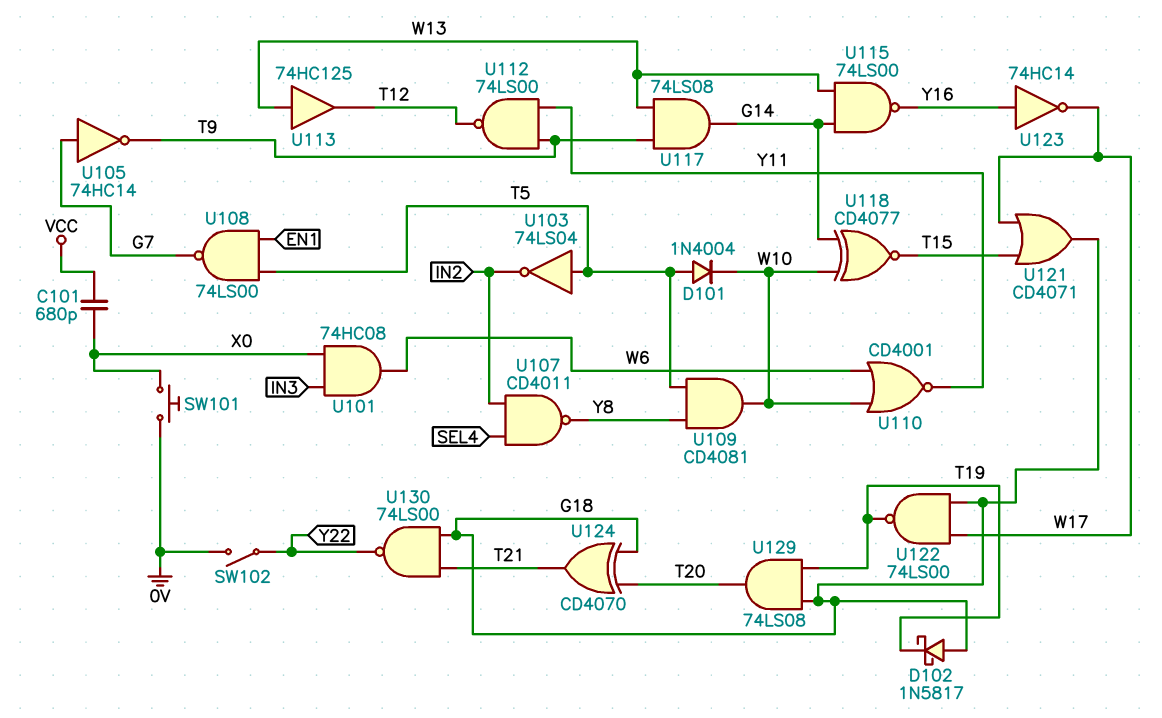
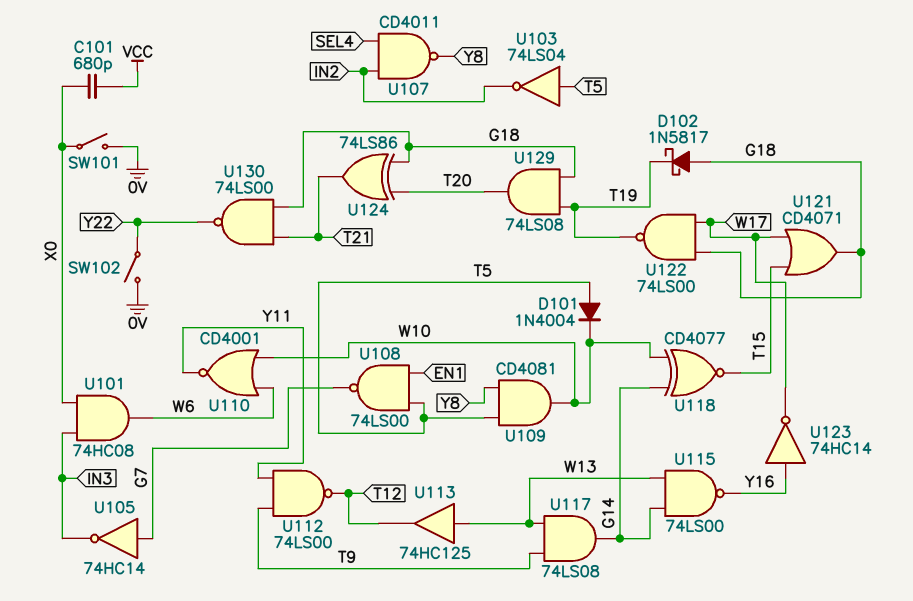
SW101: button (0V, X0) -> switch (0V, X0)
U105: NOT 74HC14 (in G7, out T9) -> NOT 74HC14 (in G7, out IN3)
U124: XOR CD4070 (in G18, in T20, out T21) -> XOR 74LS86 (in G18, in T20, out T21)

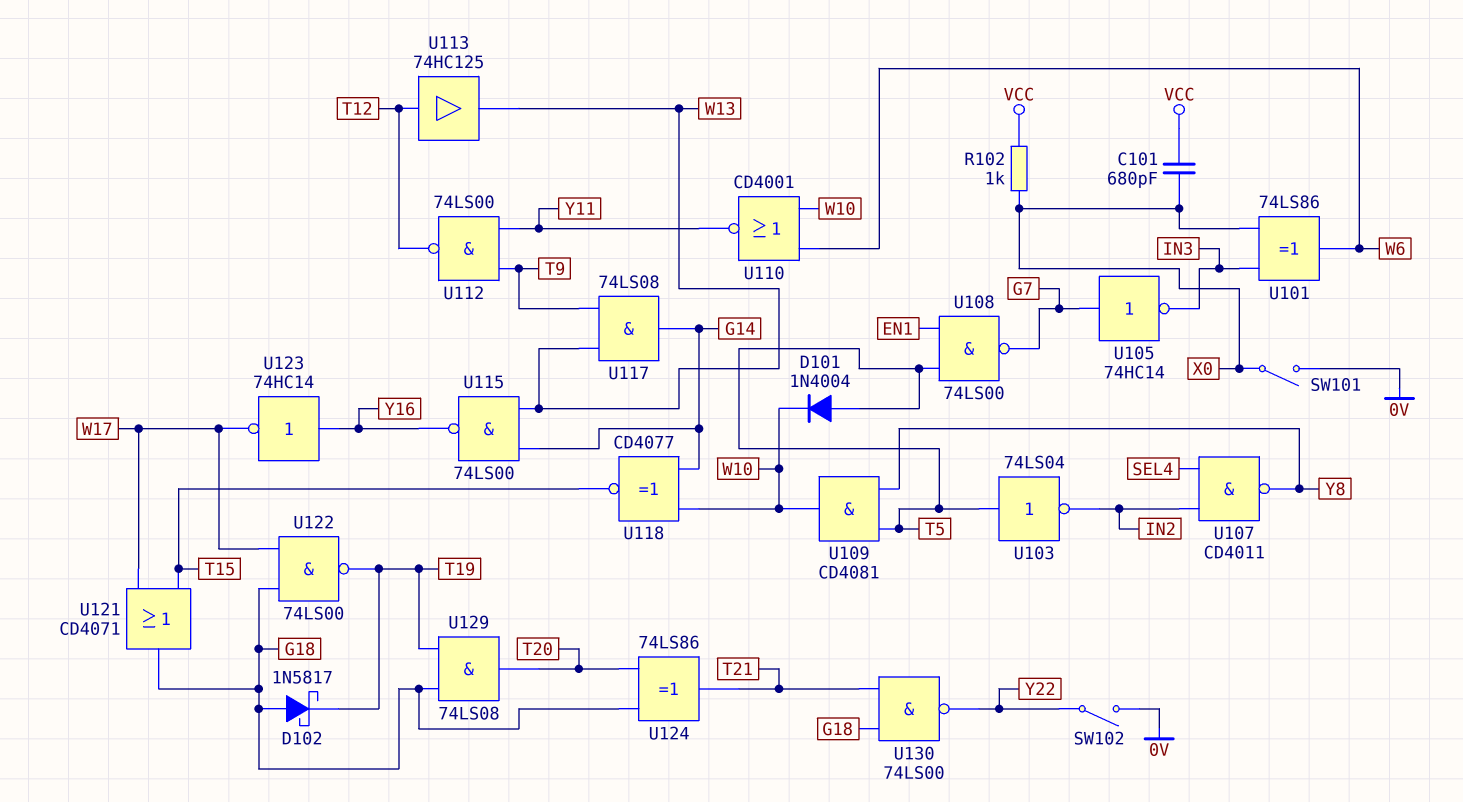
R102: none -> 1k (VCC, X0)
U101: AND 74HC08 (in IN3, in X0, out W6) -> XOR 74LS86 (in IN3, in X0, out W6)
U113: buffer 74HC125 (in W13, out T12) -> buffer 74HC125 (in T12, out W13)

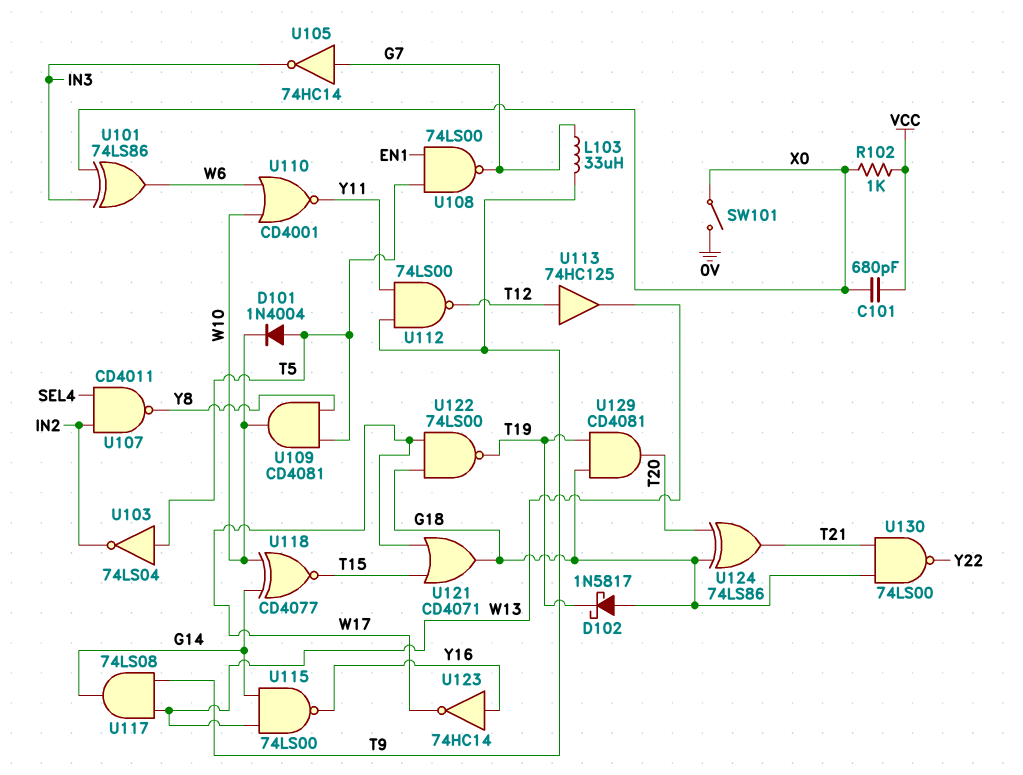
L103: none -> 33uH (G7, T9)
SW102: switch (0V, Y22) -> none
U129: AND 74LS08 (in G18, in T19, out T20) -> AND CD4081 (in G18, in T19, out T20)

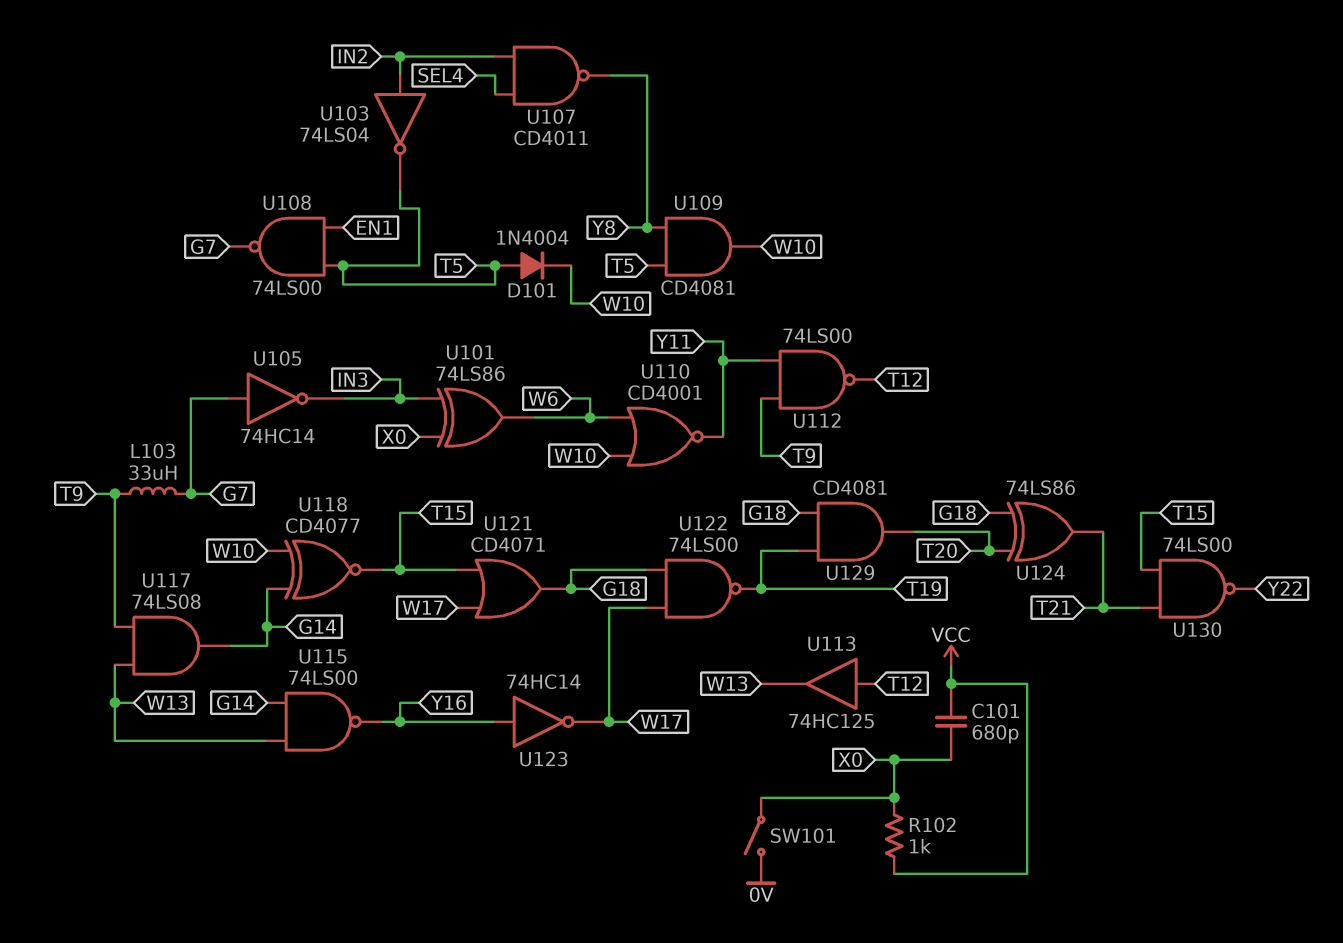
D102: schottky 1N5817 (A G18, K T19) -> none
U103: NOT 74LS04 (in T5, out IN2) -> NOT 74LS04 (in IN2, out T5)
U130: NAND 74LS00 (in G18, in T21, out Y22) -> NAND 74LS00 (in T15, in T21, out Y22)

